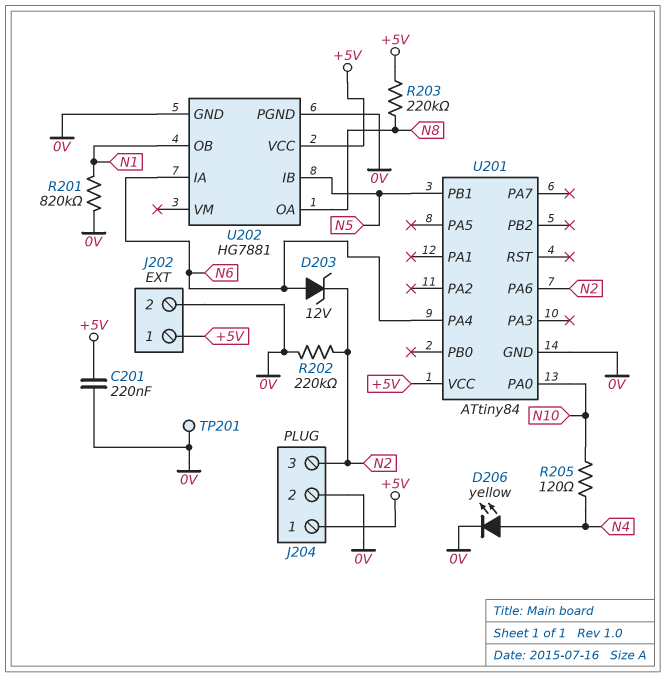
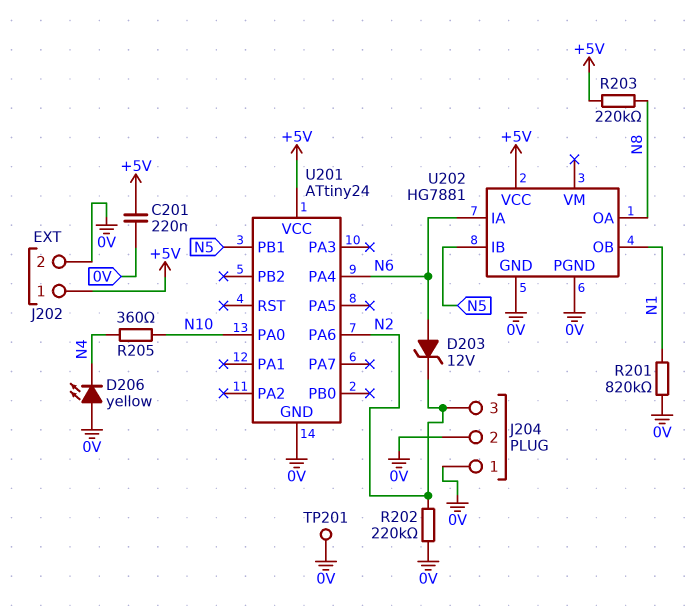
D206: LED yellow (A N4, K 0V) -> LED yellow (A 0V, K N4)
J204 pin 1: +5V -> 0V
R205: 120 (N4, N10) -> 360 (N4, N10)
U201: ATtiny84 -> ATtiny24

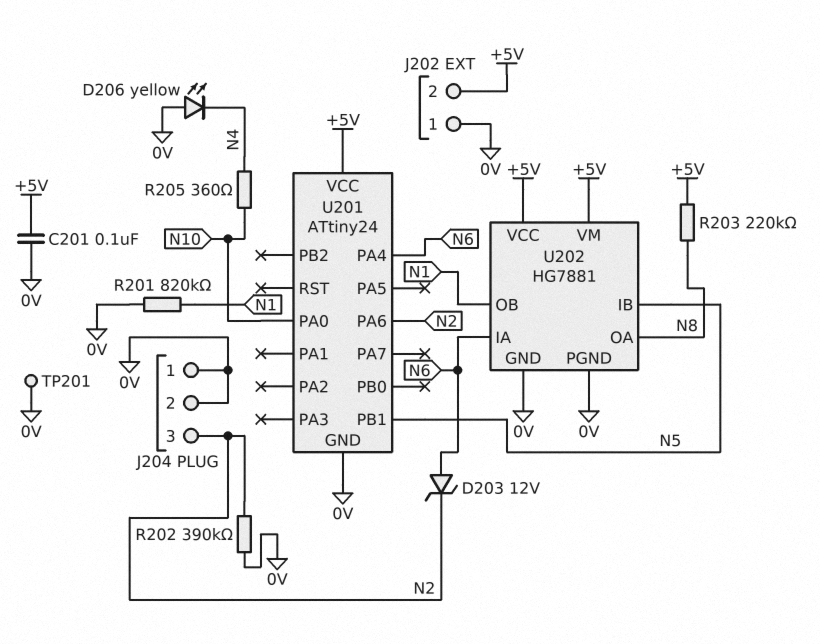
C201: 220nF (+5V, 0V) -> 100nF (+5V, 0V)
J202 pin 1: +5V -> 0V
J202 pin 2: 0V -> +5V
R202: 220k (0V, N2) -> 390k (0V, N2)
U202 pin VM: none -> +5V

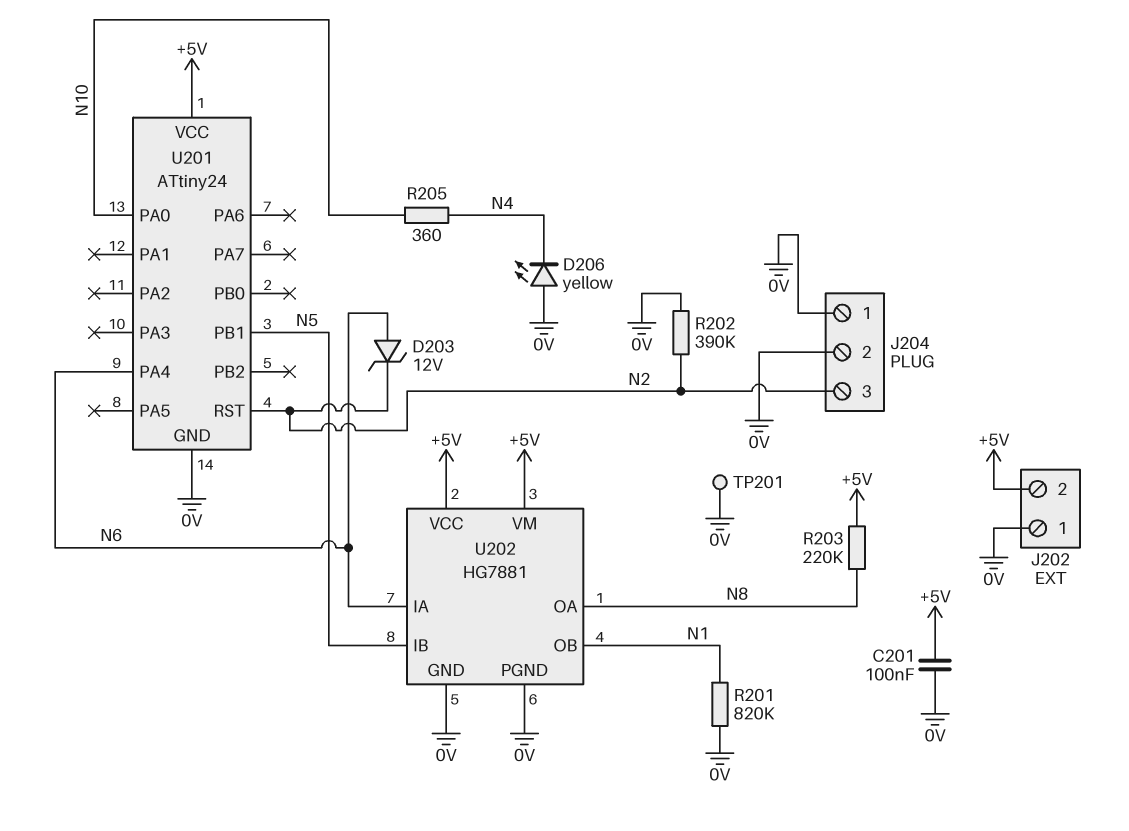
U201 pin PA6: N2 -> none
U201 pin RST: none -> N2

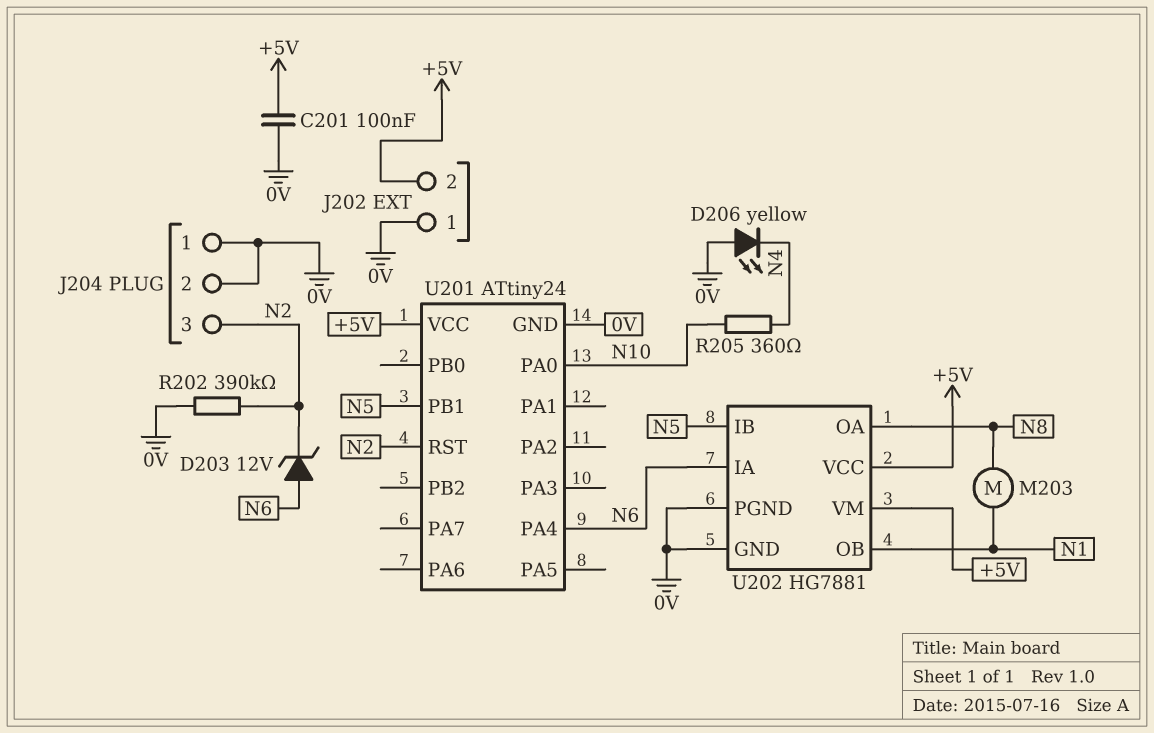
M203: none -> motor (N1, N8)
R201: 820k (0V, N1) -> none
R203: 220k (+5V, N8) -> none
TP201: test point (0V) -> none

